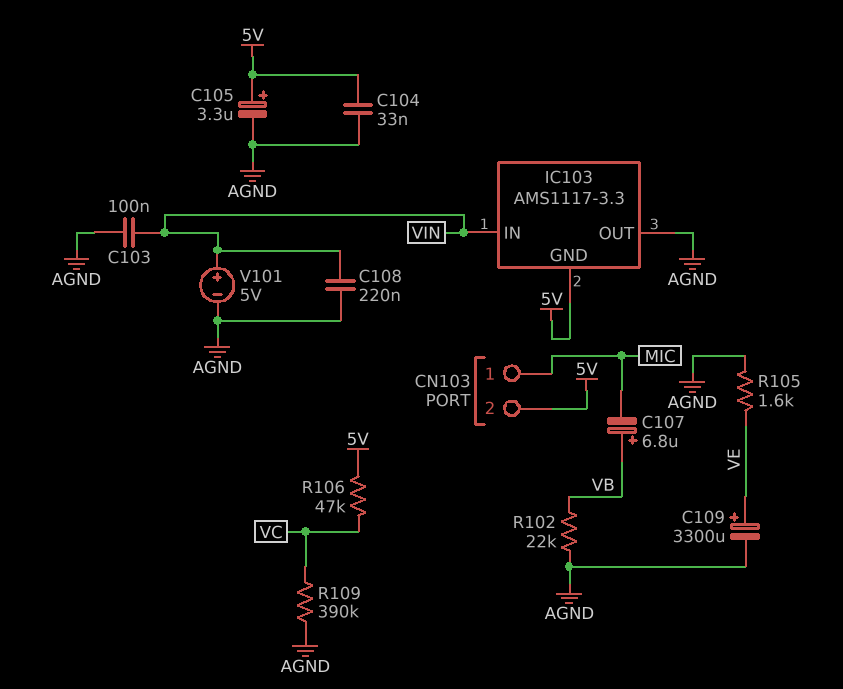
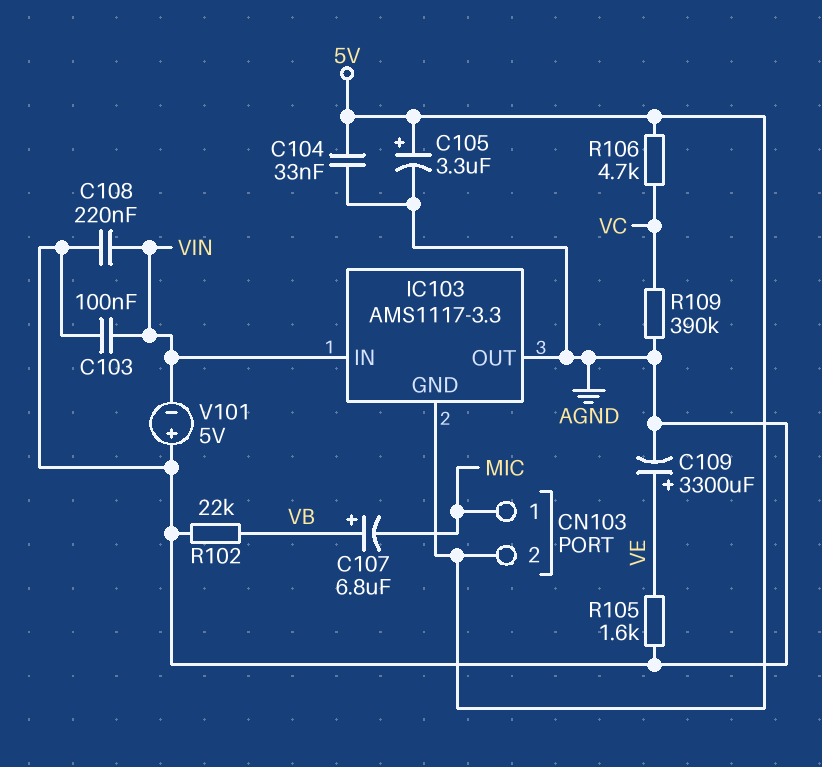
R106: 47k (5V, VC) -> 4.7k (5V, VC)
V101: 5V (plus VIN, minus AGND) -> 5V (plus AGND, minus VIN)

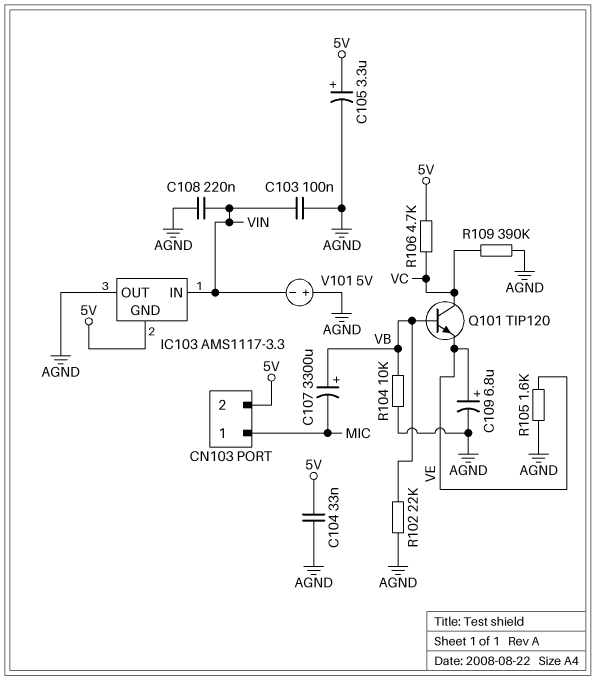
C107: 6.8uF (plus VB, minus MIC) -> 3300uF (plus VB, minus MIC)
C109: 3300uF (plus VE, minus AGND) -> 6.8uF (plus VE, minus AGND)
Q101: none -> NPN TIP120 (B VB, C VC, E VE)
R104: none -> 10k (AGND, VB)

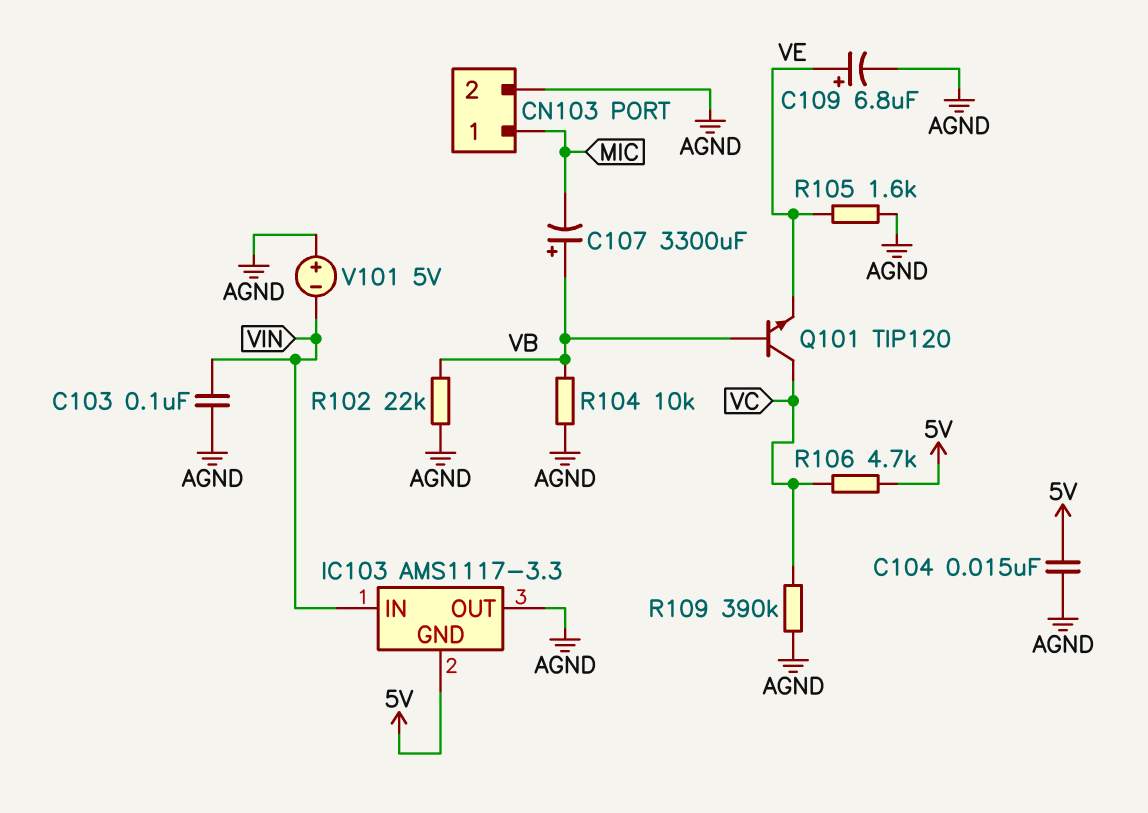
C104: 33nF (5V, AGND) -> 15nF (5V, AGND)
C105: 3.3uF (plus 5V, minus AGND) -> none
C108: 220nF (AGND, VIN) -> none
CN103 pin 2: 5V -> AGND

